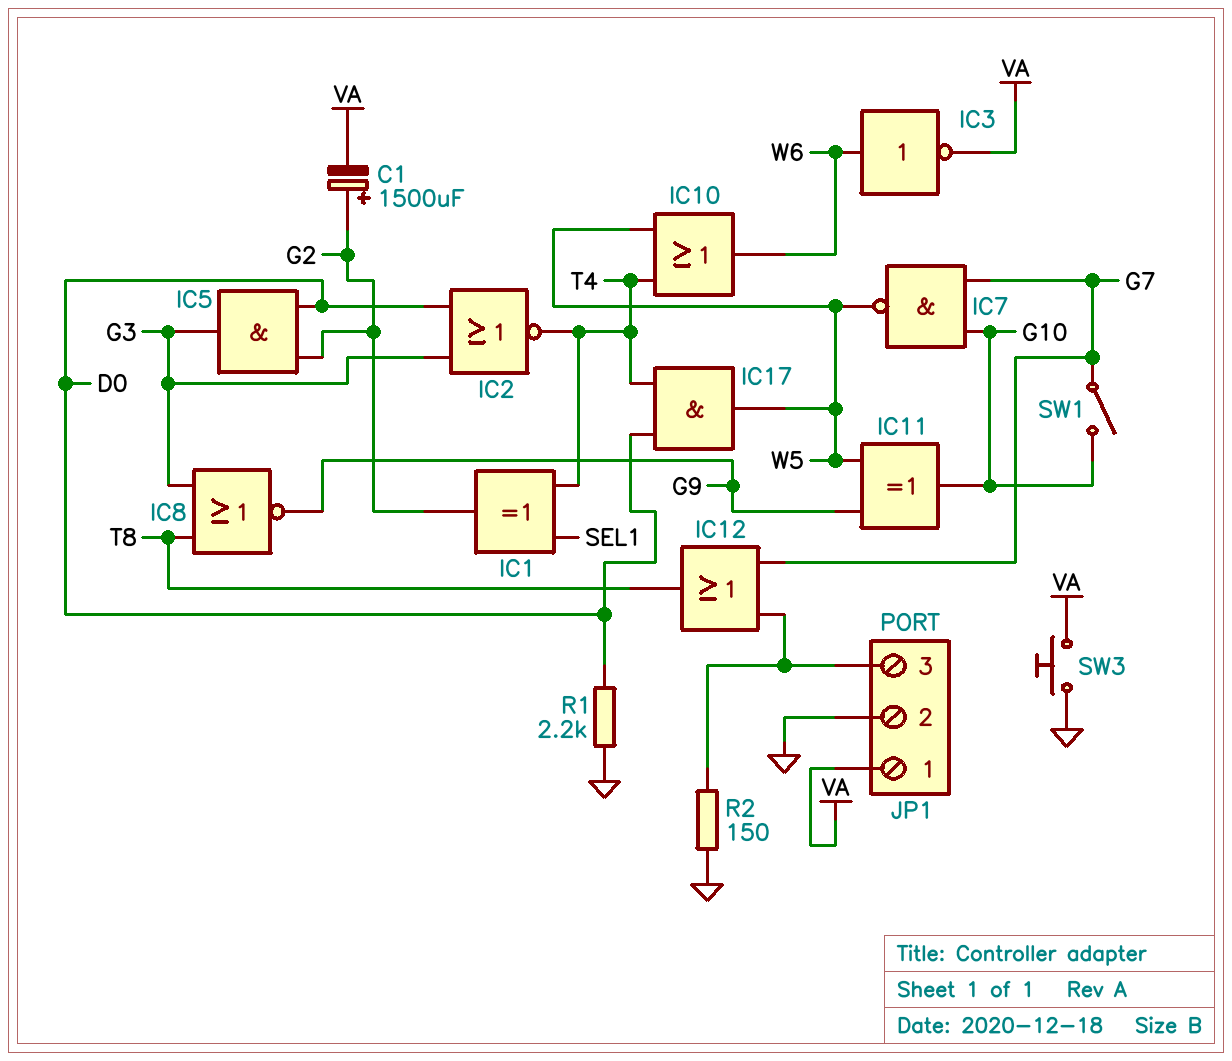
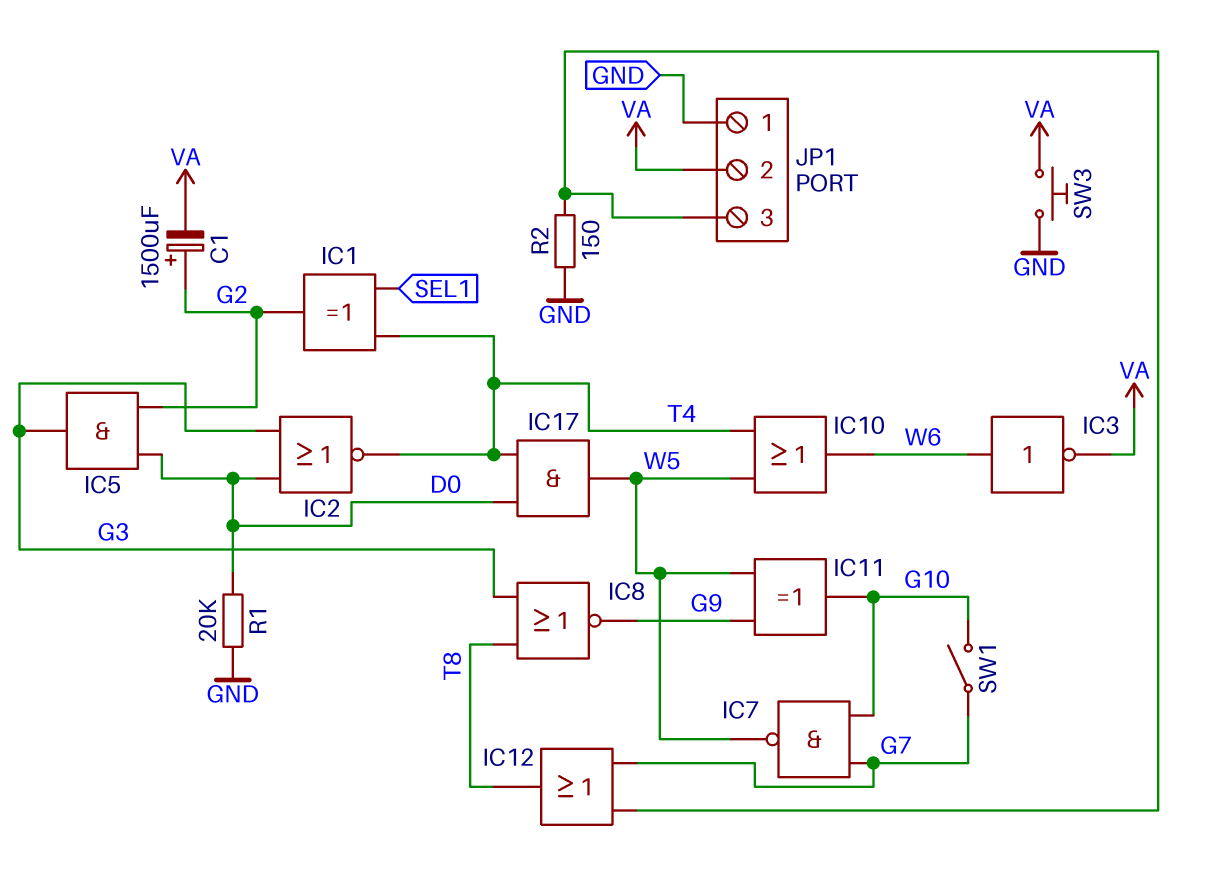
JP1 pin 1: VA -> GND
JP1 pin 2: GND -> VA
R1: 2.2k (D0, GND) -> 20k (D0, GND)

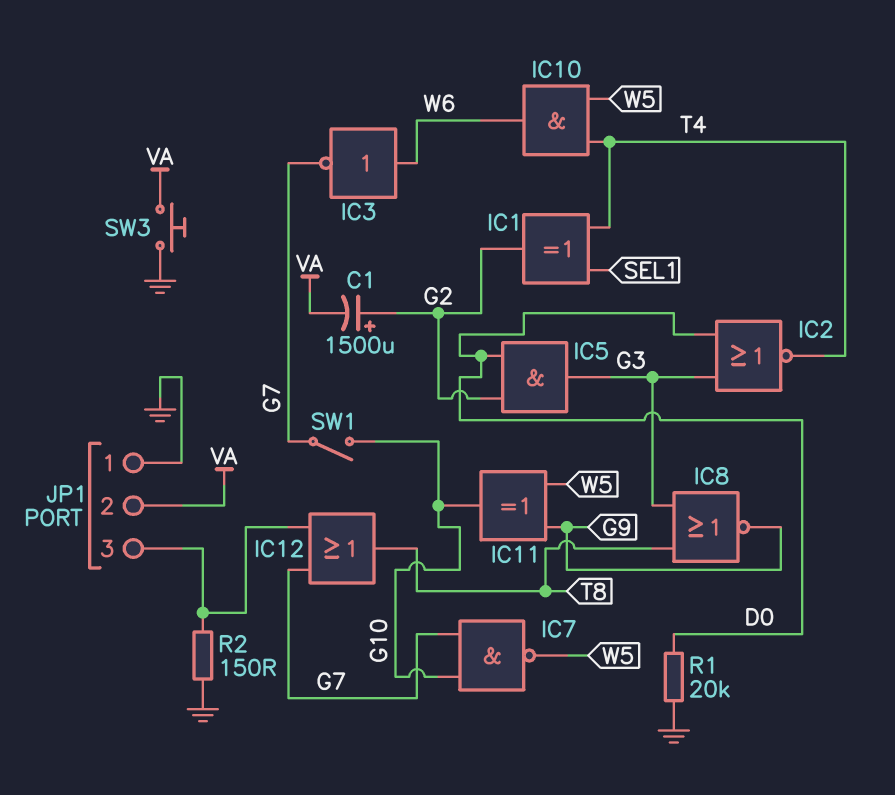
IC3: NOT (in W6, out VA) -> NOT (in W6, out G7)
IC10: OR (in T4, in W5, out W6) -> AND (in T4, in W5, out W6)
IC17: AND (in D0, in T4, out W5) -> none

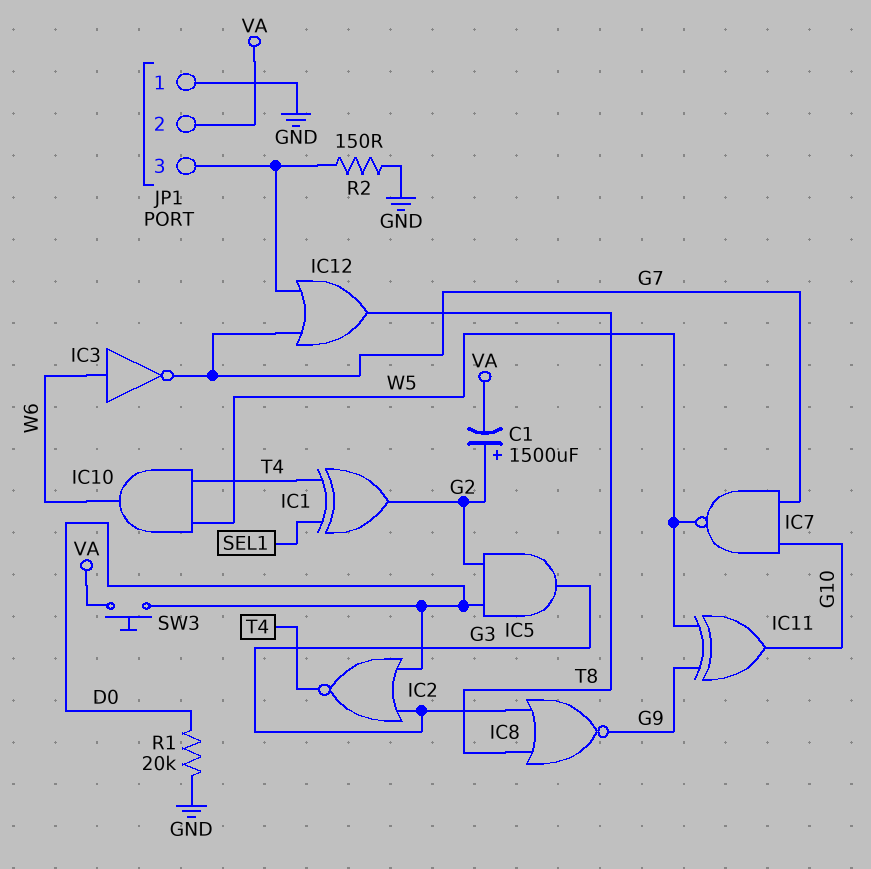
SW1: switch (G7, G10) -> none
SW3: button (GND, VA) -> button (D0, VA)

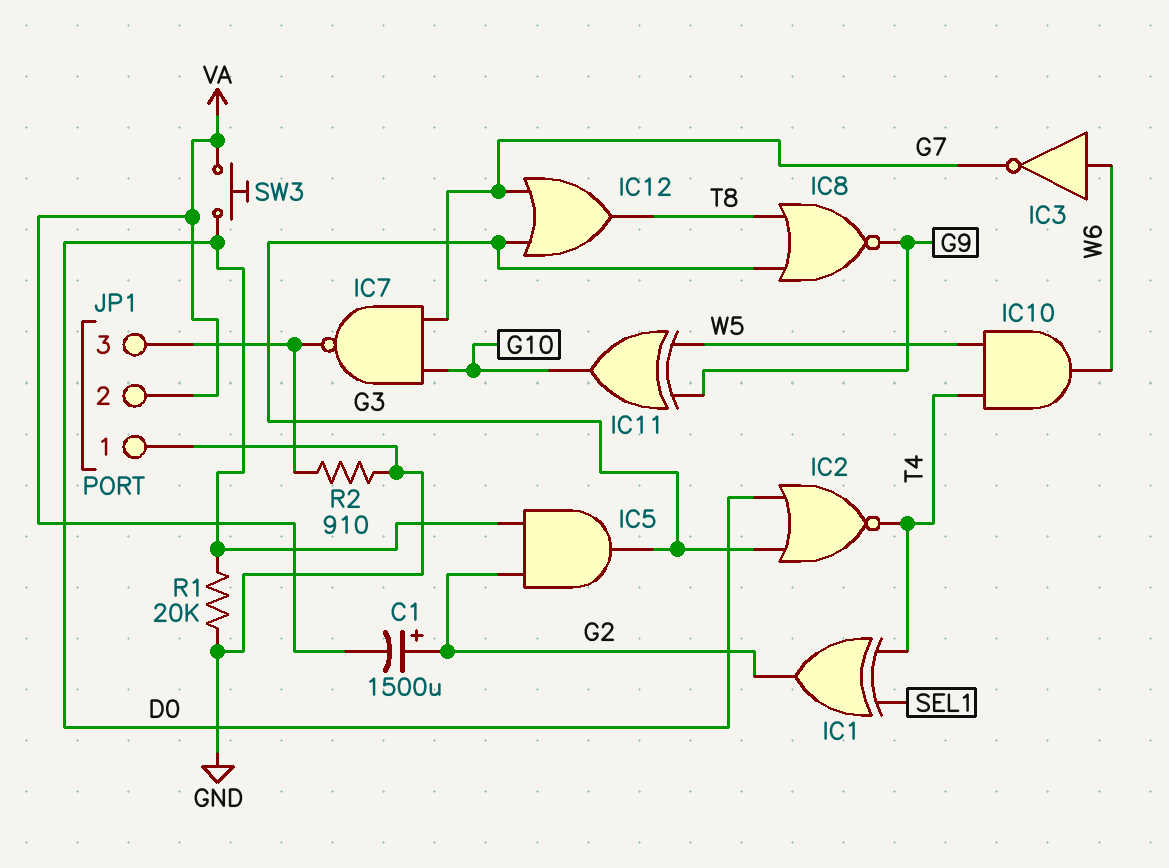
IC7: NAND (in G7, in G10, out W5) -> NAND (in G7, in G10, out JP1/3)
IC12: OR (in G7, in JP1/3, out T8) -> OR (in G3, in G7, out T8)
R2: 150 (GND, JP1/3) -> 910 (GND, JP1/3)

